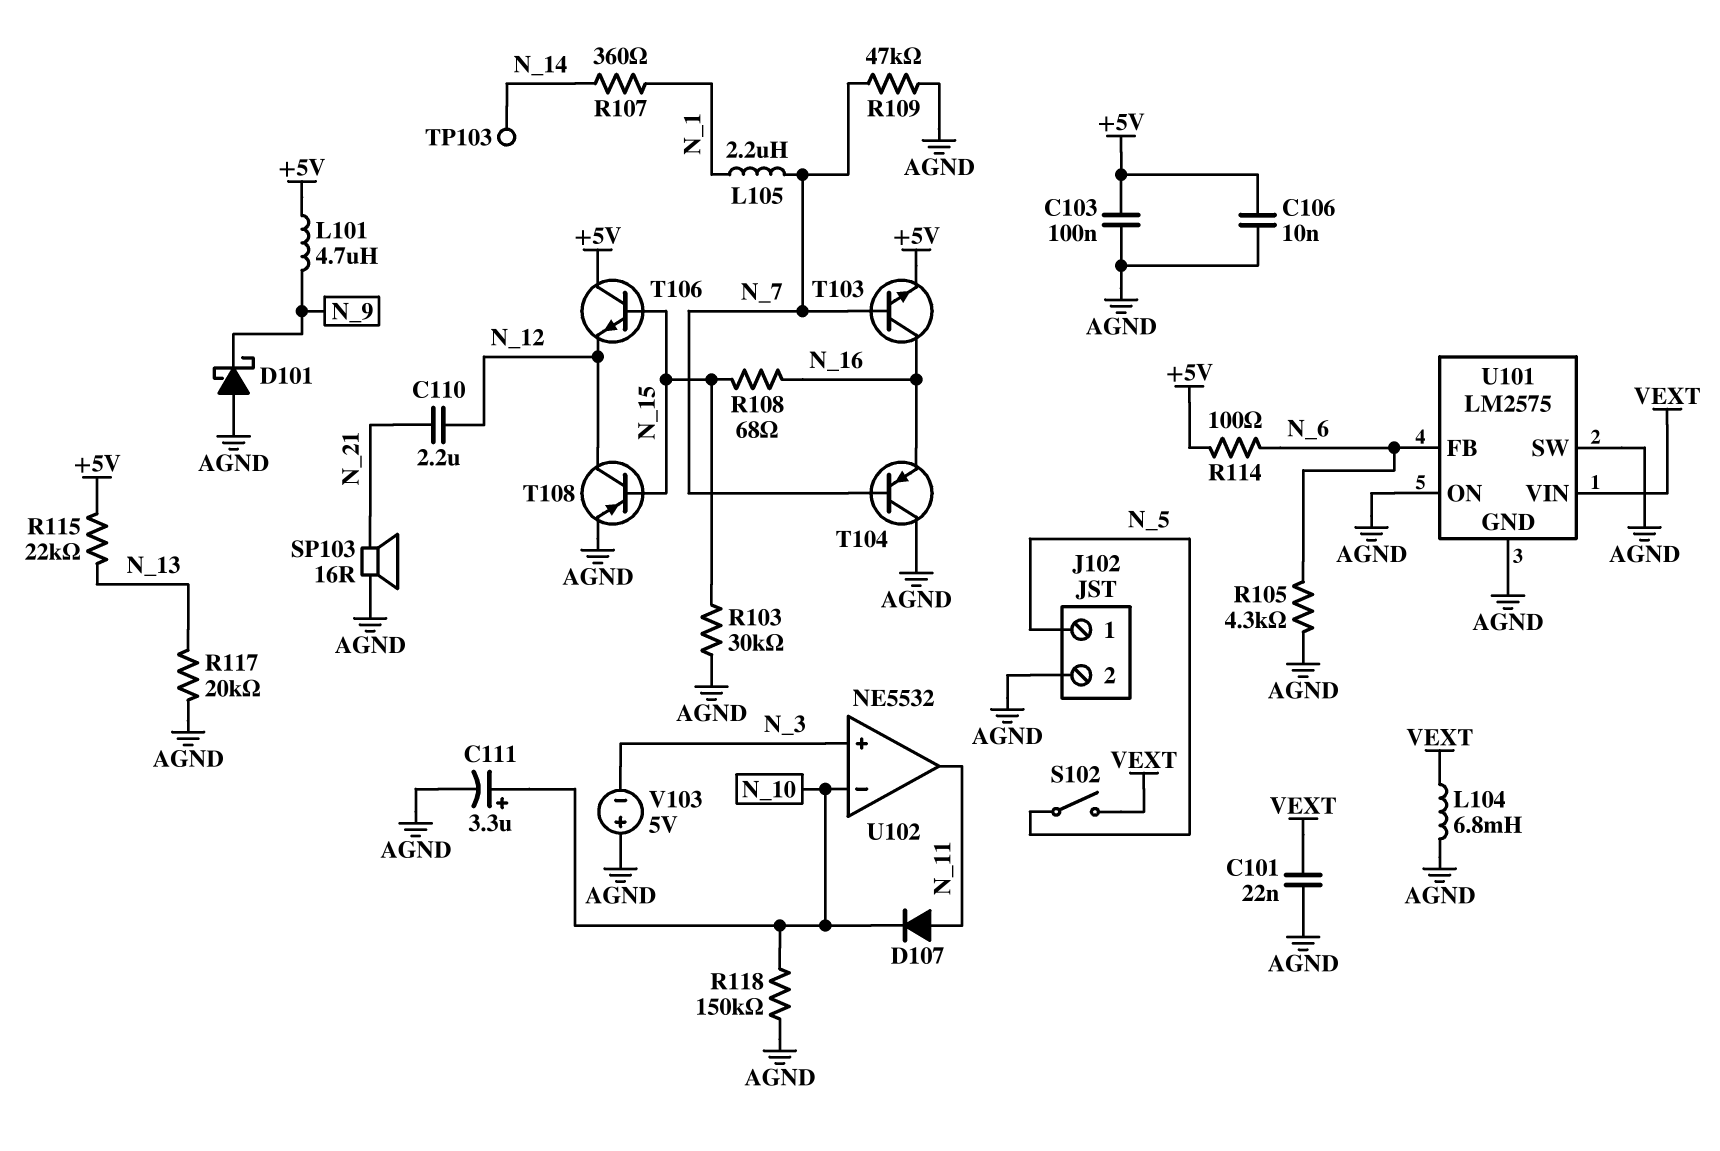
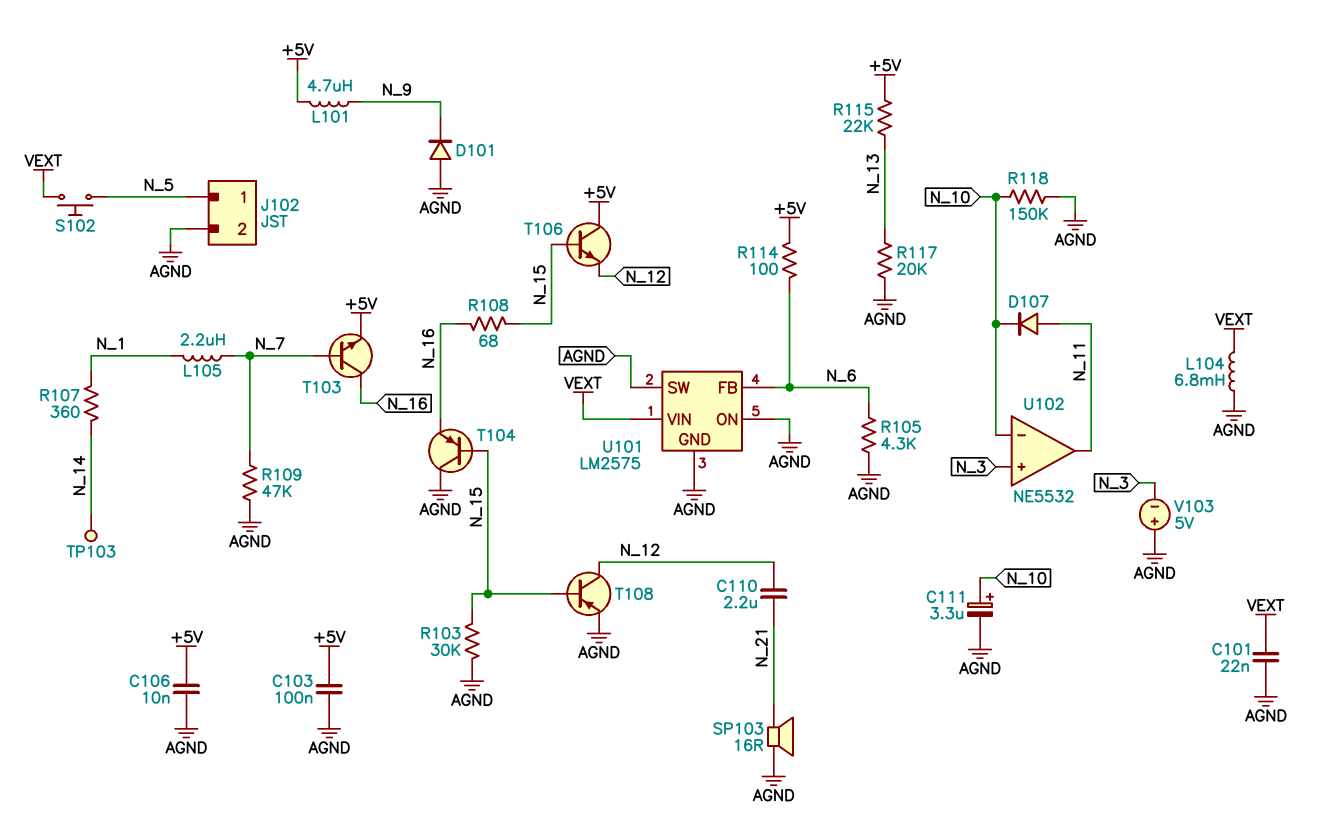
D101: schottky (A AGND, K N_9) -> diode (A AGND, K N_9)
S102: switch (N_5, VEXT) -> button (N_5, VEXT)
T104: PNP (B N_7, C AGND, E N_16) -> PNP (B N_15, C AGND, E N_16)

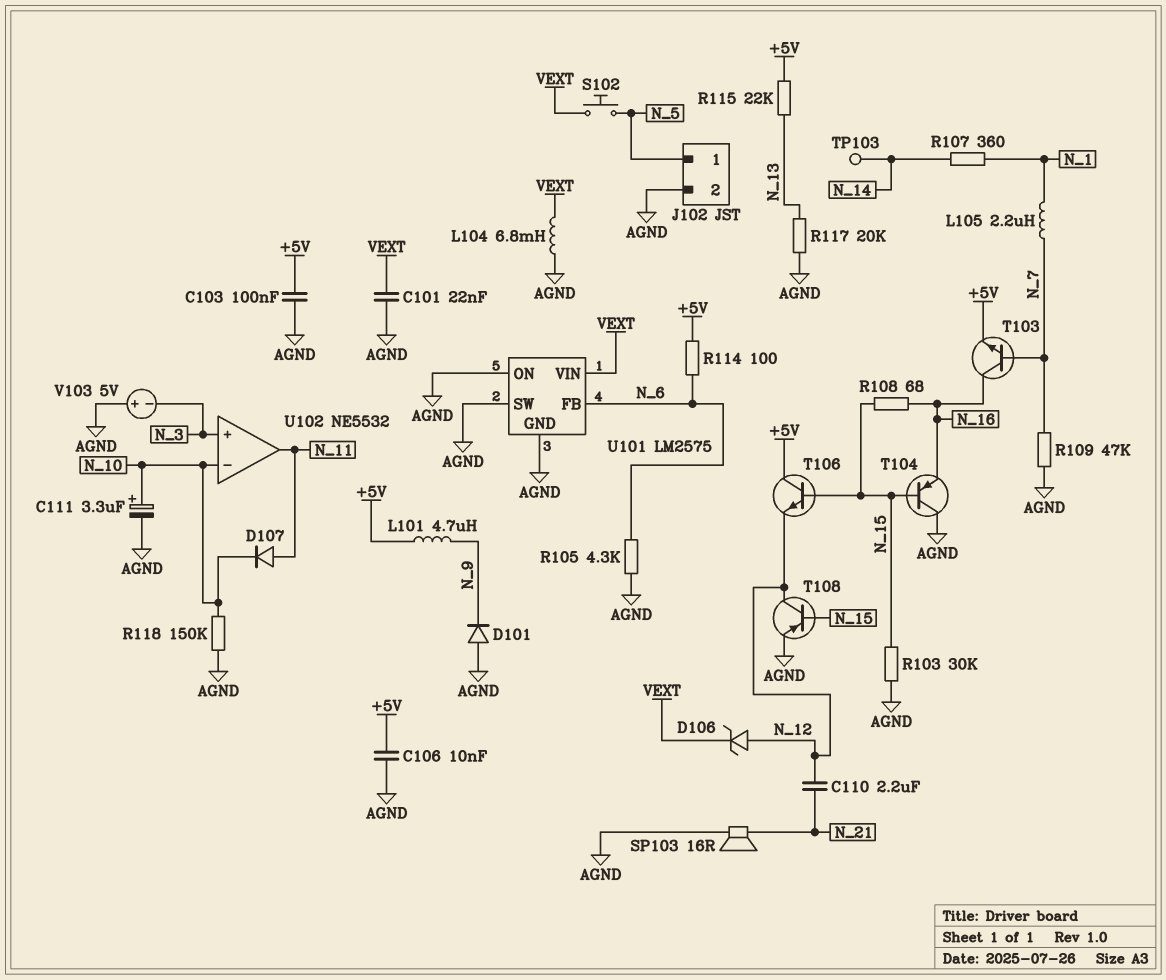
D106: none -> zener (A N_12, K VEXT)

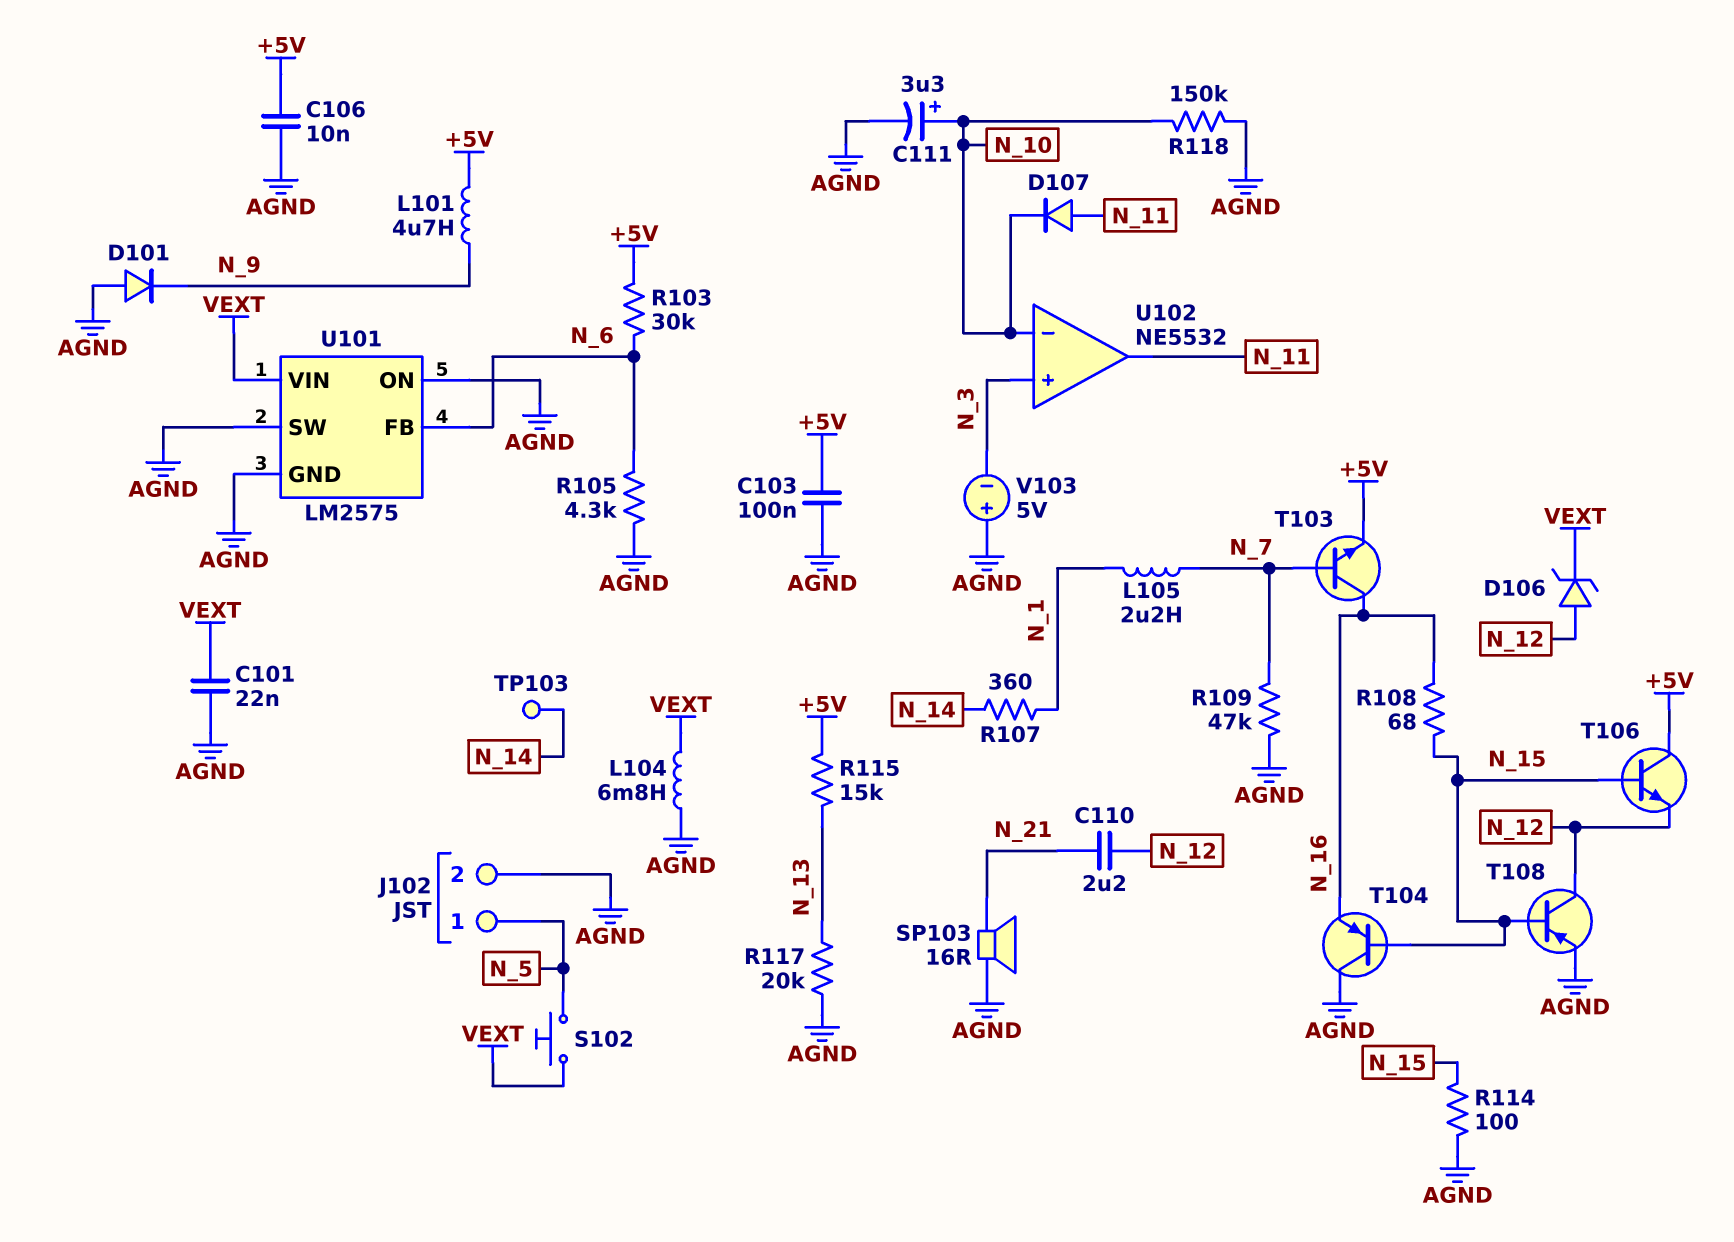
R103: 30k (AGND, N_15) -> 30k (+5V, N_6)
R114: 100 (+5V, N_6) -> 100 (AGND, N_15)
R115: 22k (+5V, N_13) -> 15k (+5V, N_13)

